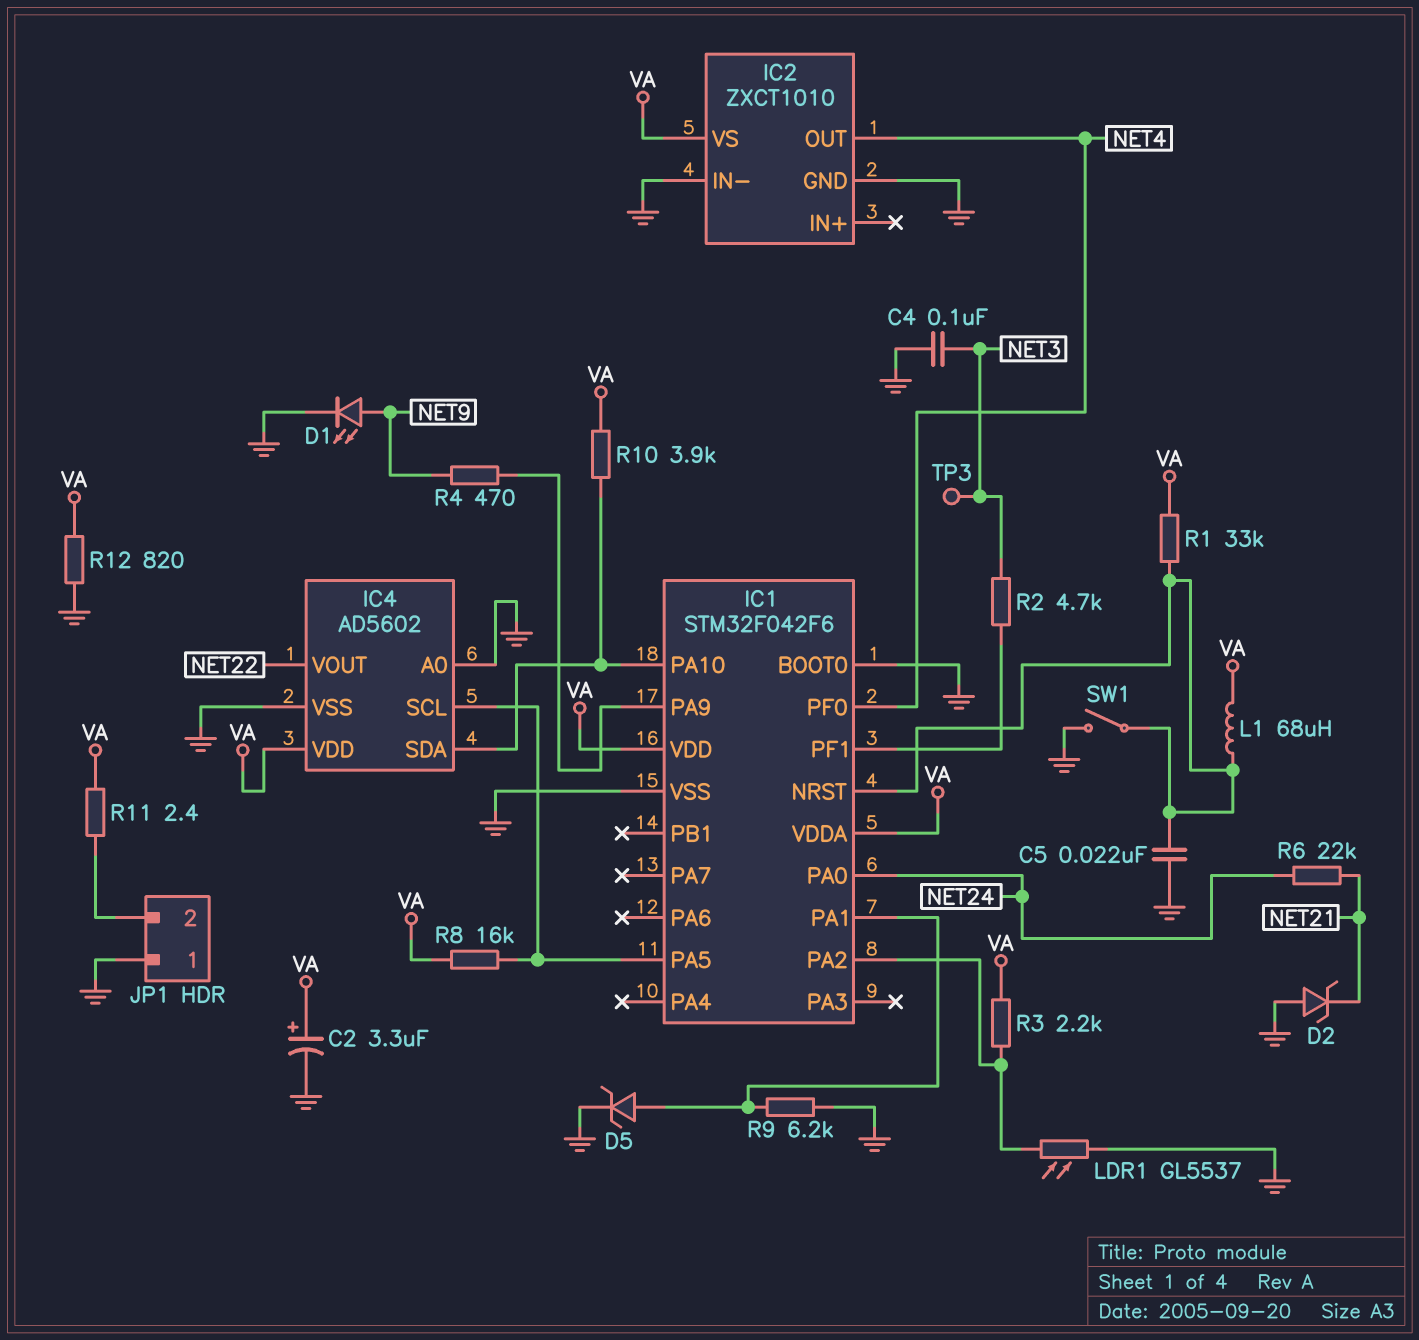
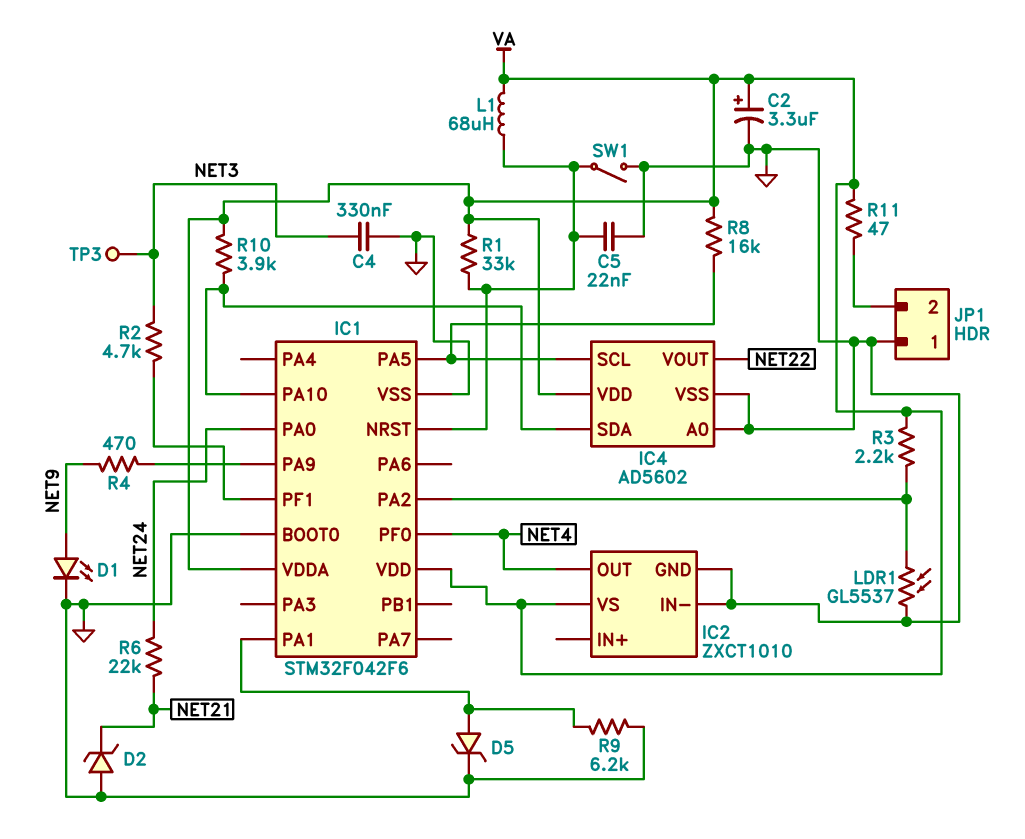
C4: 100nF (GND, NET3) -> 330nF (GND, NET3)
R11: 2.4 (JP1/2, VA) -> 47 (JP1/2, VA)
R12: 820 (GND, VA) -> none

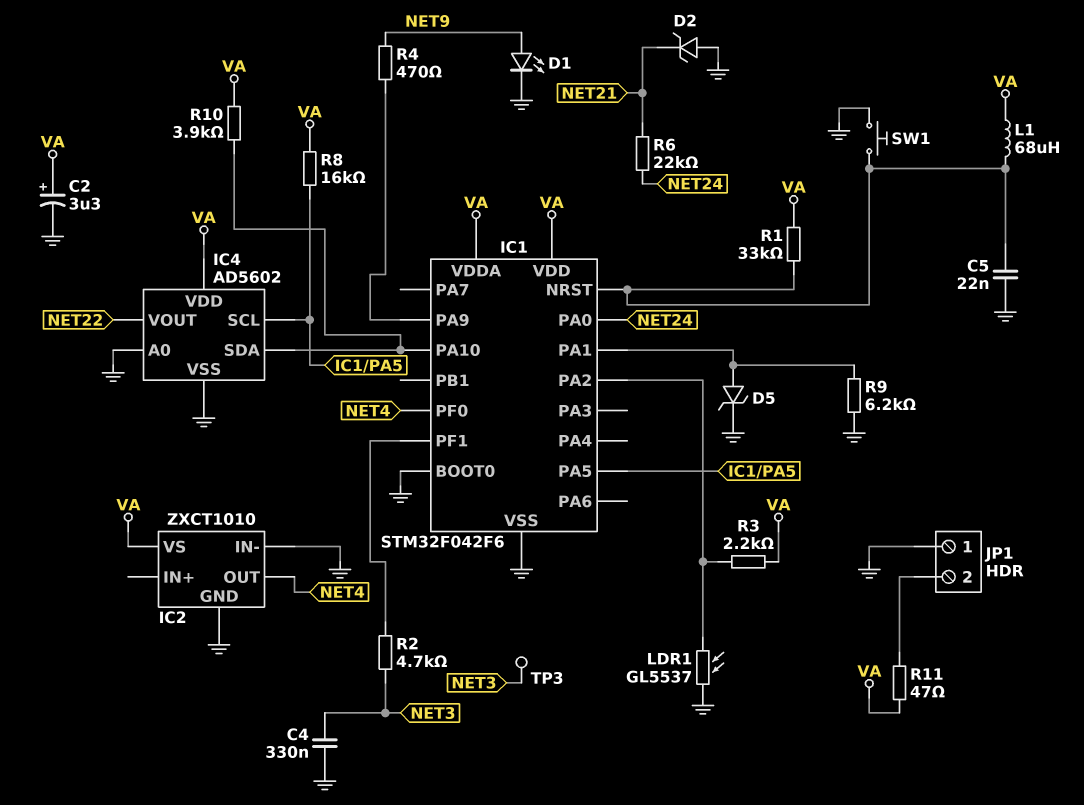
SW1: switch (GND, IC1/NRST) -> button (GND, IC1/NRST)

